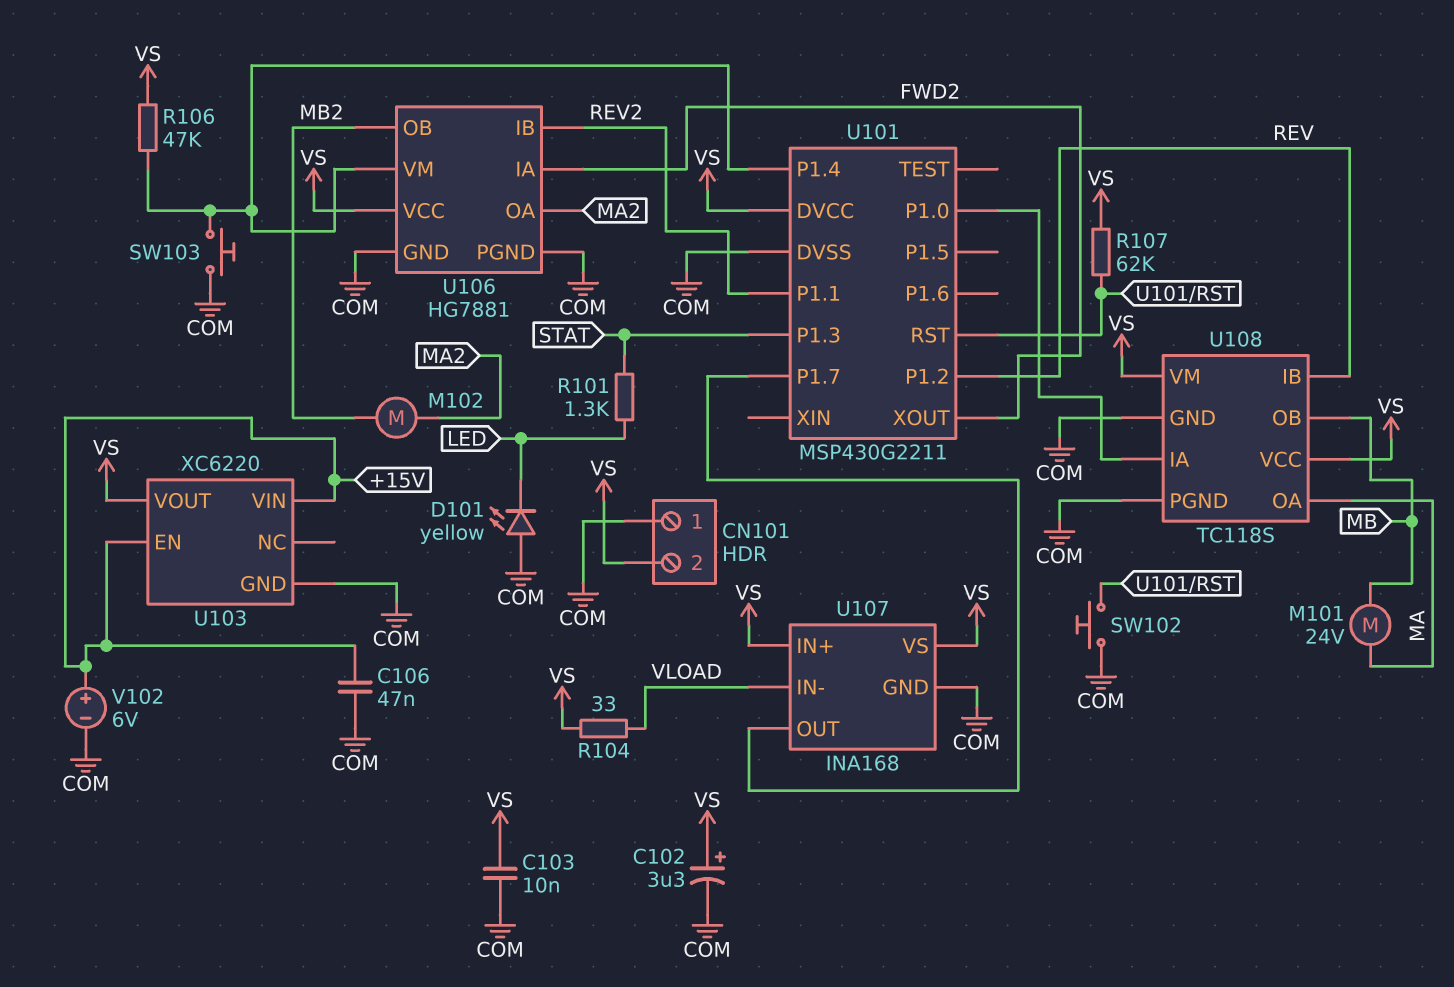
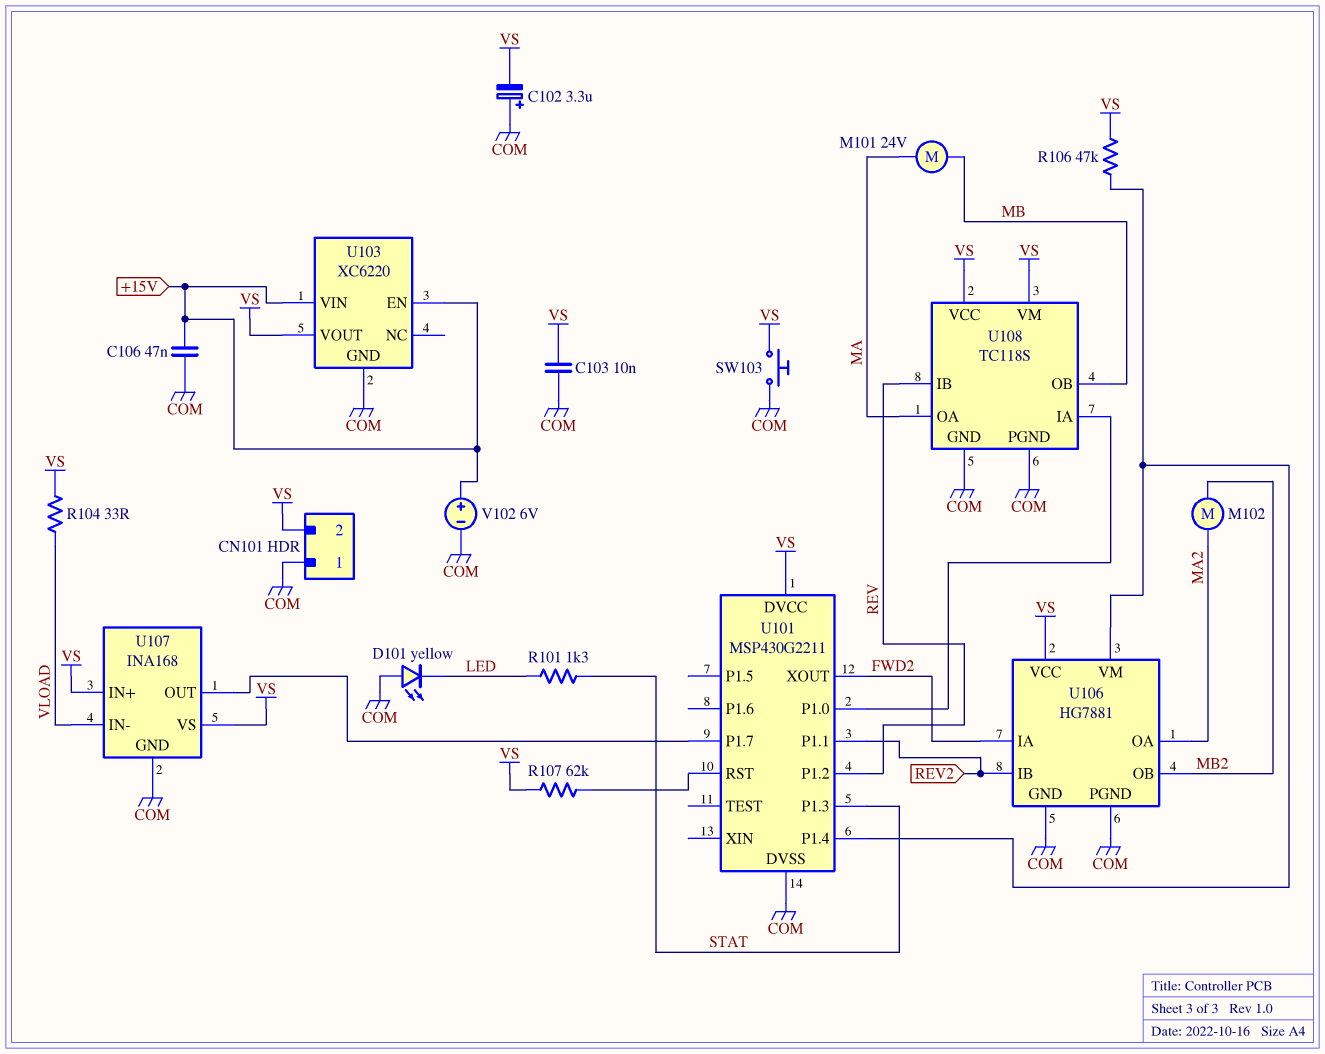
C102: 3.3uF (plus VS, minus COM) -> 3.3uF (plus COM, minus VS)
SW102: button (COM, U101/RST) -> none
SW103: button (COM, U101/P1.4) -> button (COM, VS)

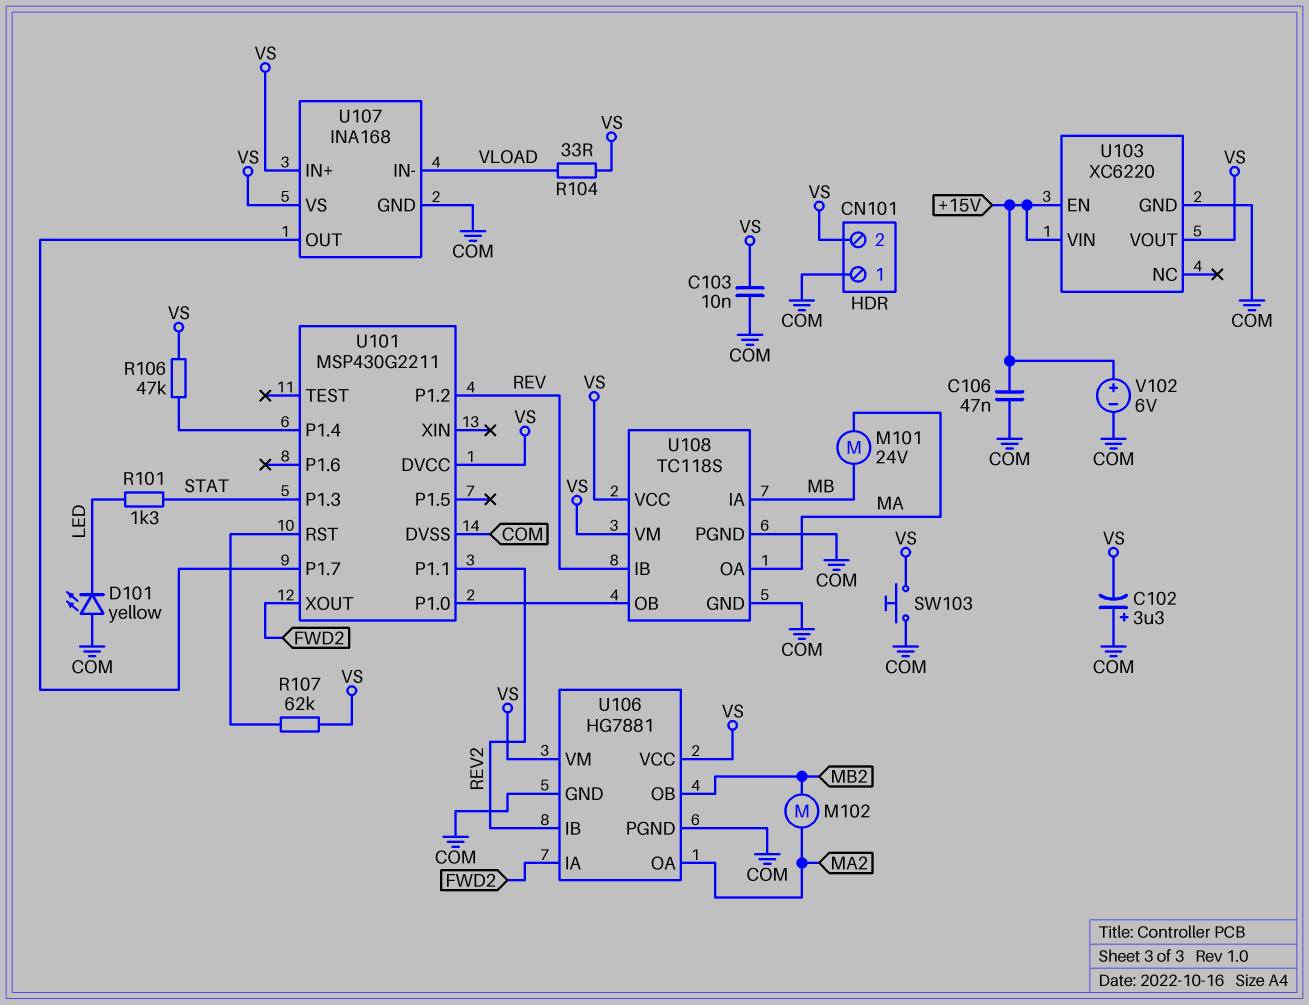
U106 pin VM: U101/P1.4 -> VS
U108 pin IA: U101/P1.0 -> MB
U108 pin OB: MB -> U101/P1.0

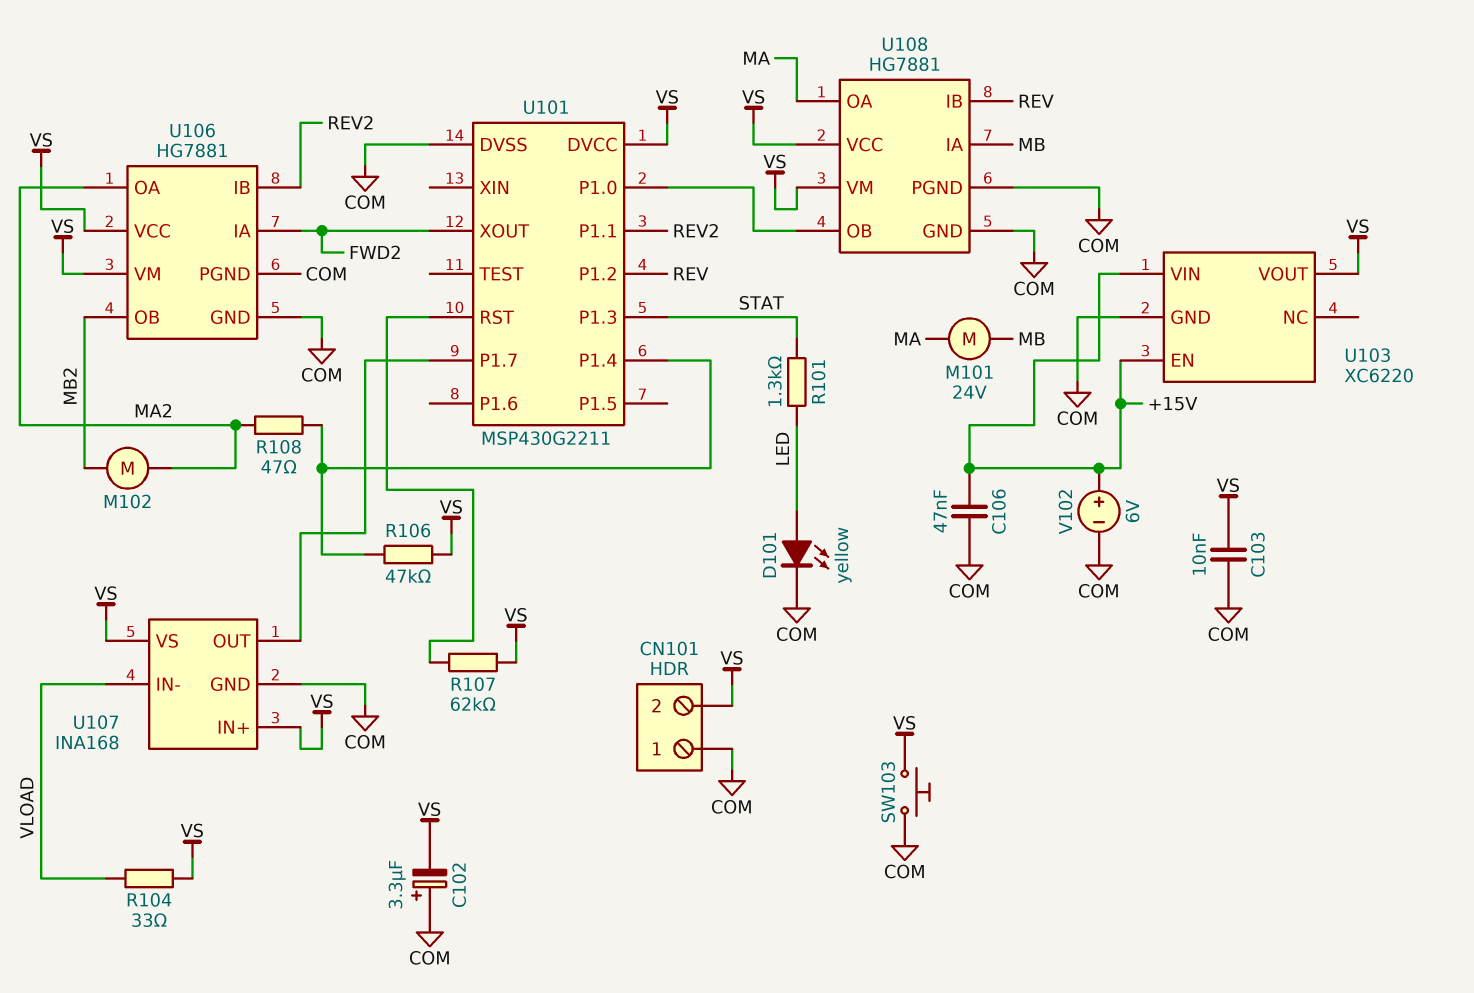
D101: LED yellow (A COM, K LED) -> LED yellow (A LED, K COM)
R108: none -> 47 (MA2, U101/P1.4)
U108: TC118S -> HG7881

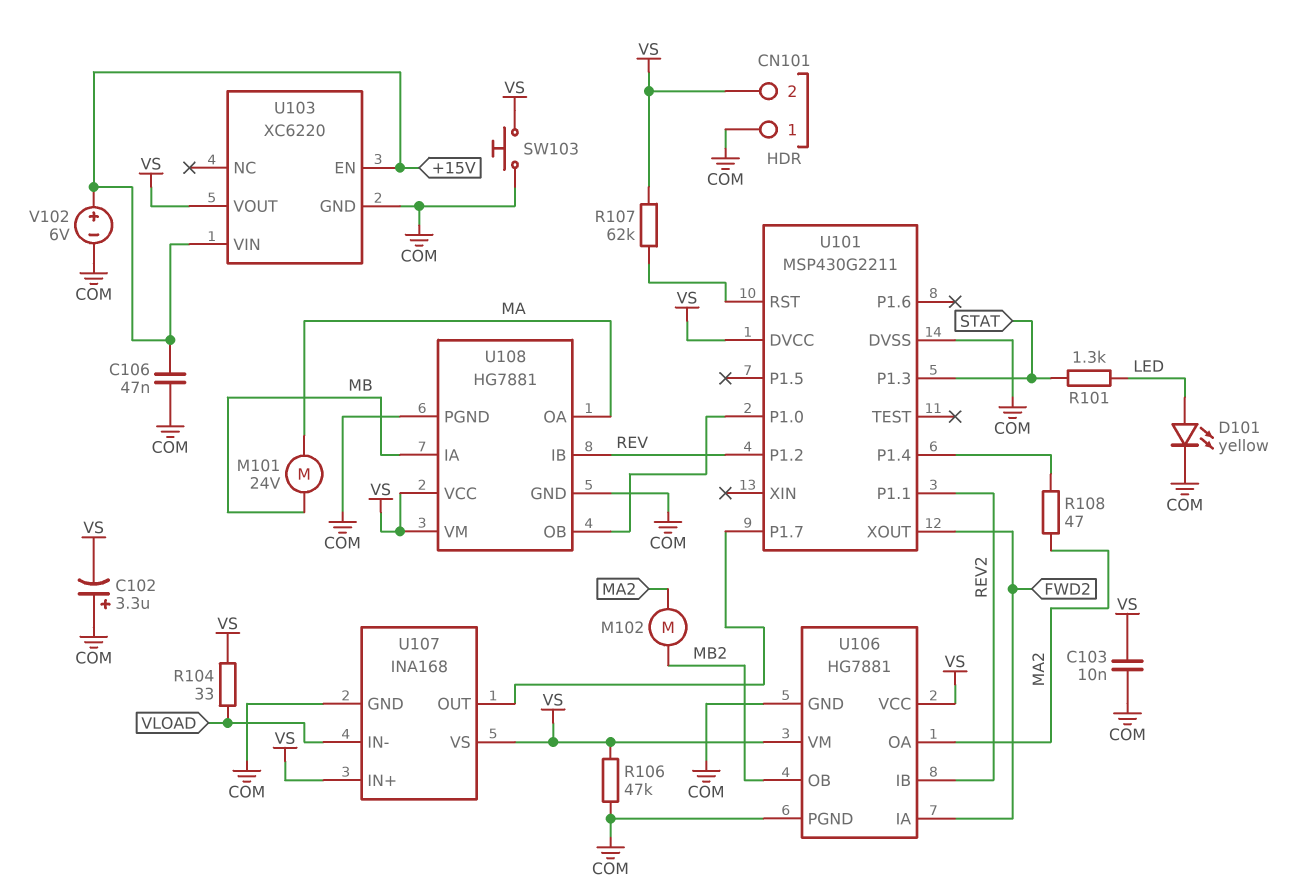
R106: 47k (U101/P1.4, VS) -> 47k (COM, VS)

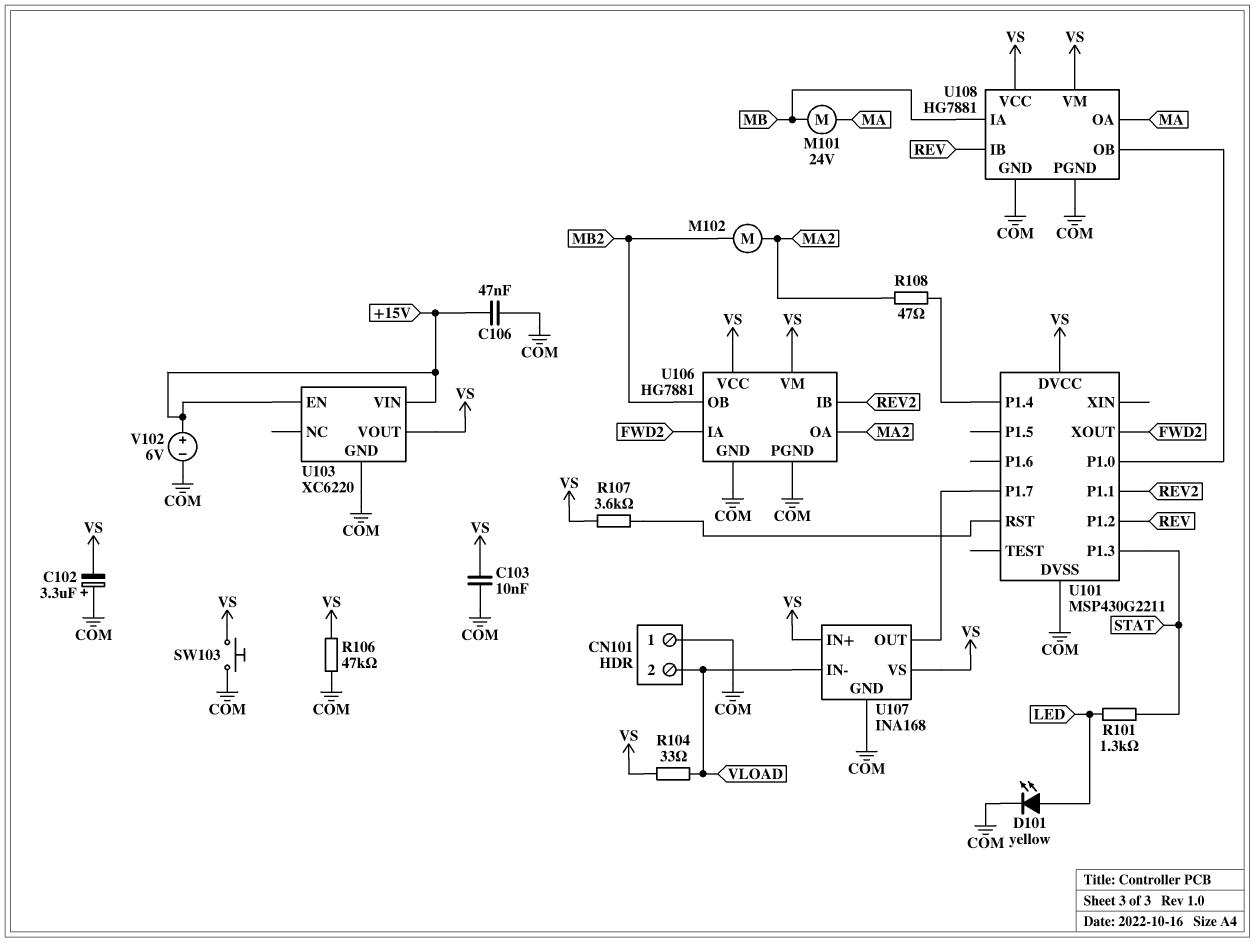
CN101 pin 2: VS -> VLOAD
R107: 62k (U101/RST, VS) -> 3.6k (U101/RST, VS)

